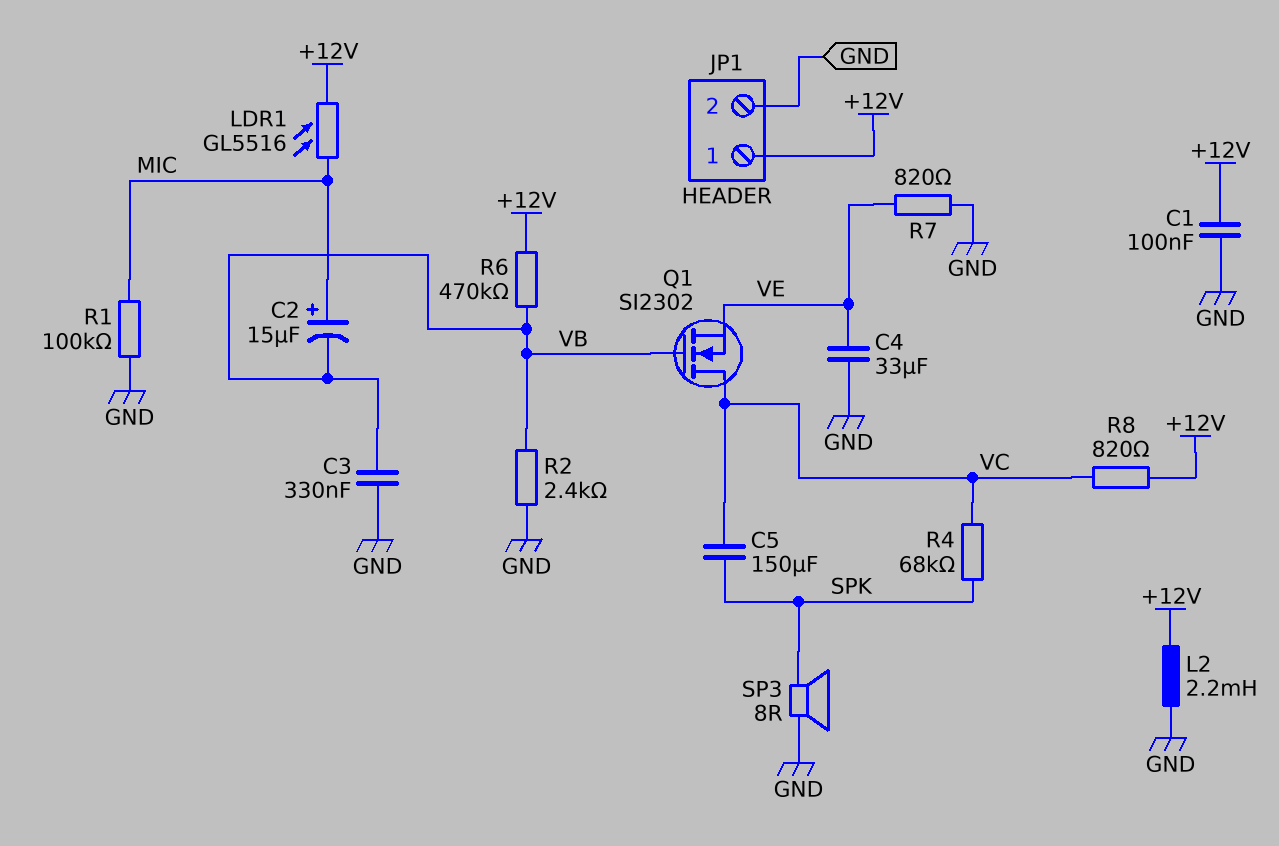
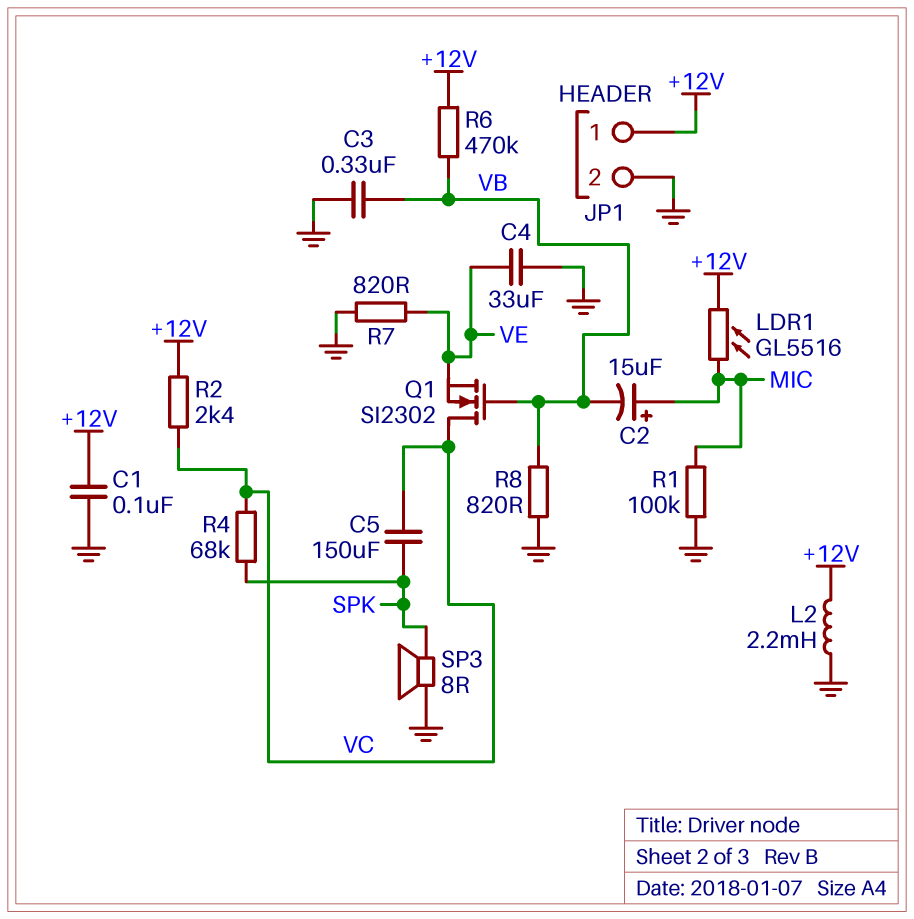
R2: 2.4k (GND, VB) -> 2.4k (+12V, VC)
R8: 820 (+12V, VC) -> 820 (GND, VB)

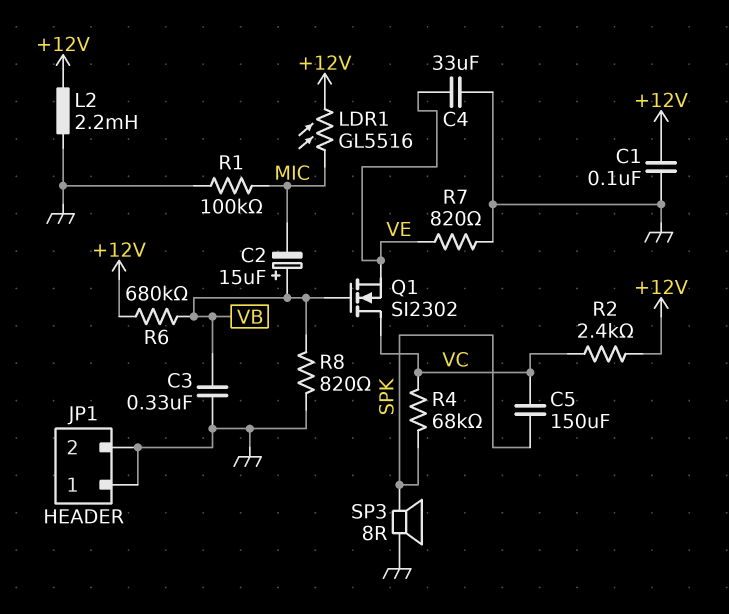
C2: 15uF (plus MIC, minus VB) -> 15uF (plus VB, minus MIC)
JP1 pin 1: +12V -> GND
R6: 470k (+12V, VB) -> 680k (+12V, VB)

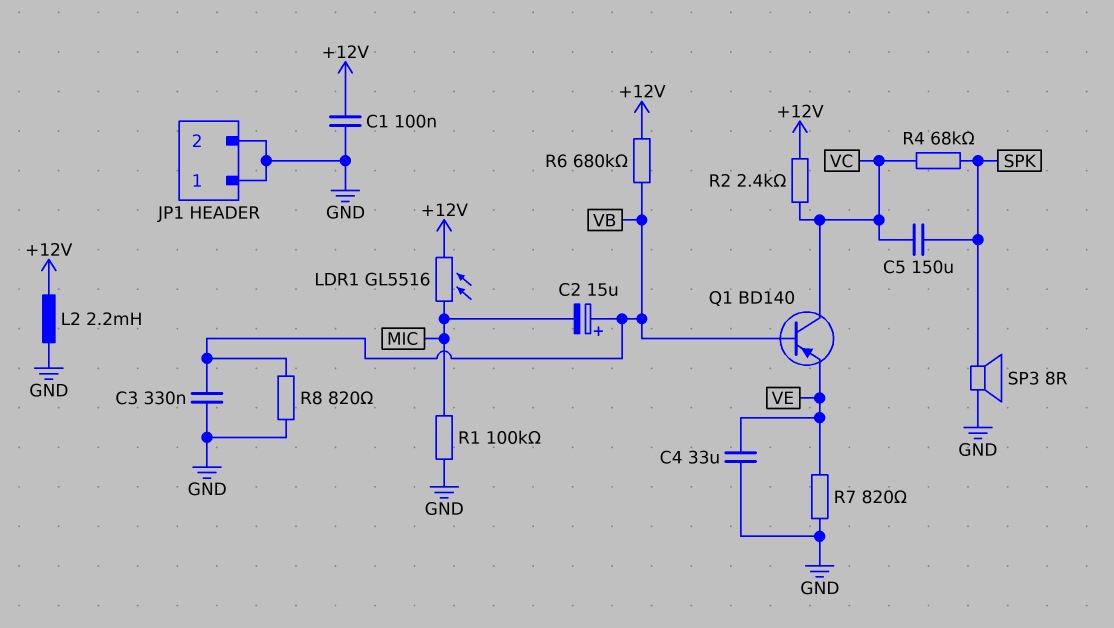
Q1: NMOS SI2302 (G VB, D VC, S VE) -> PNP BD140 (B VB, C VC, E VE)

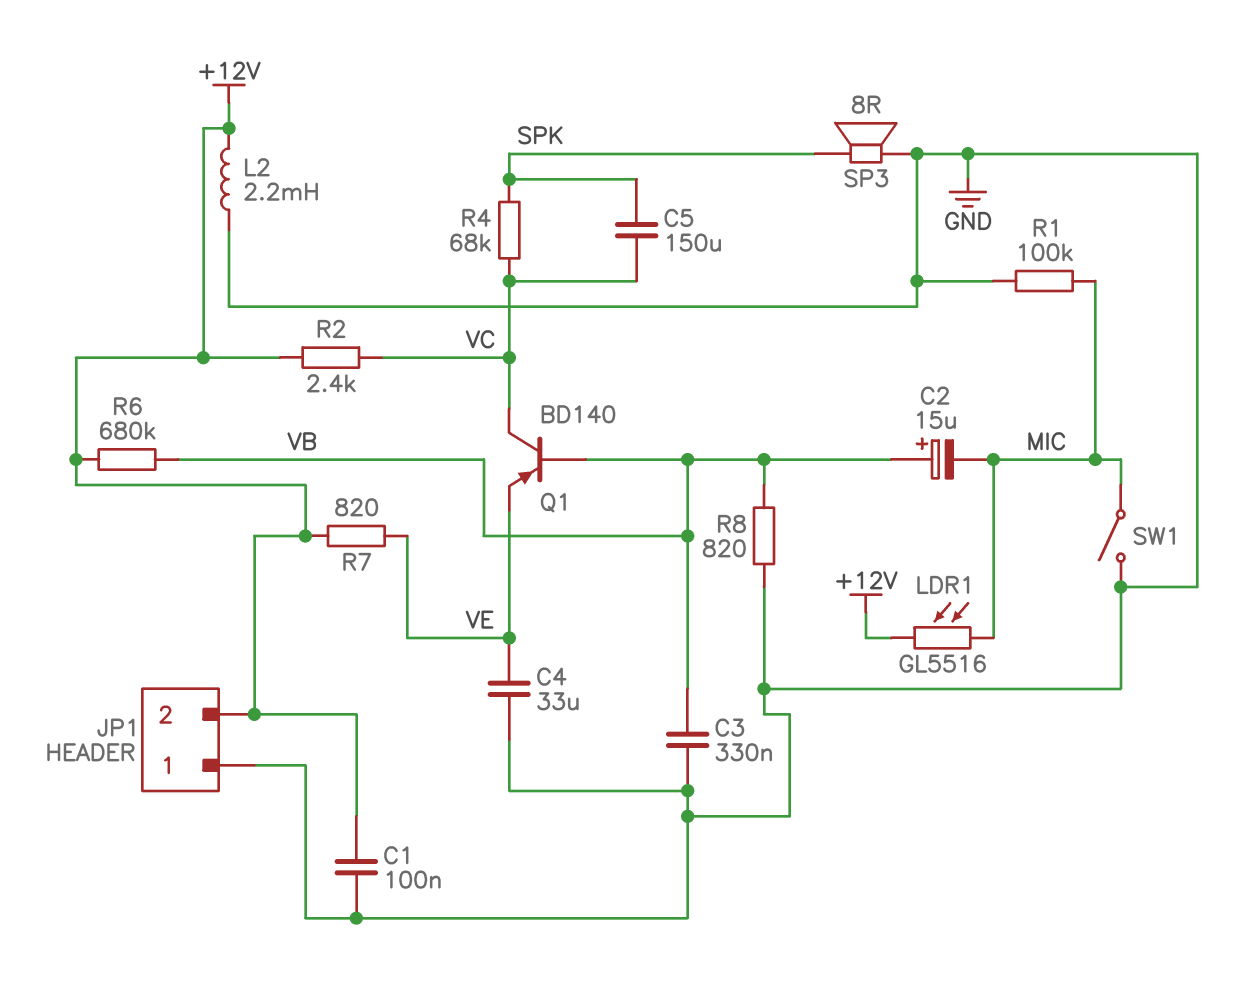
JP1 pin 2: GND -> +12V
R7: 820 (GND, VE) -> 820 (+12V, VE)
SW1: none -> switch (GND, MIC)

